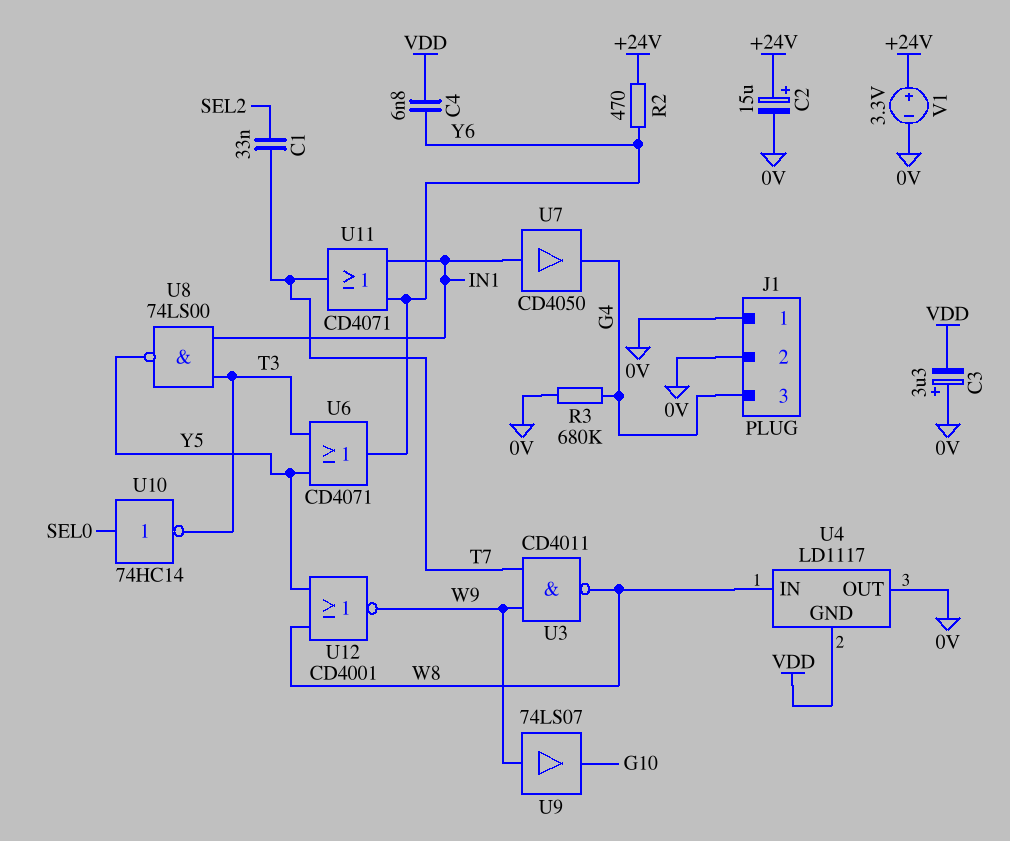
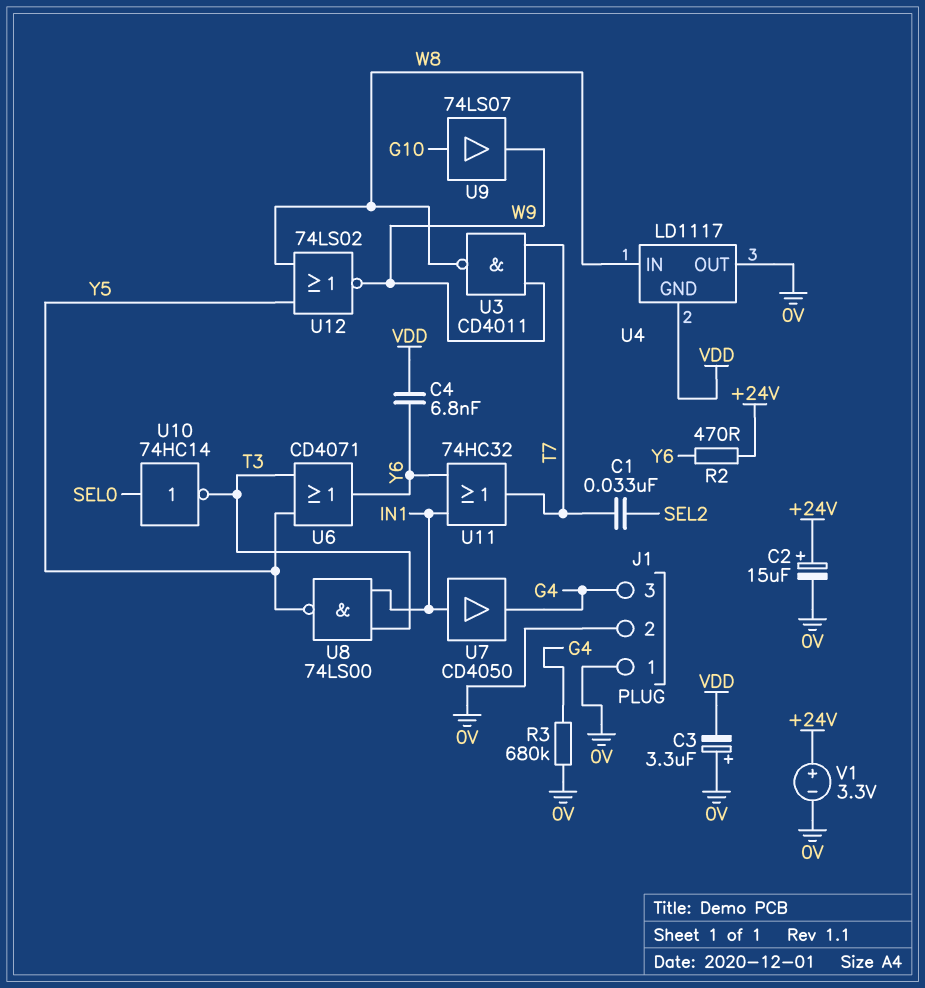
U9: buffer 74LS07 (in W9, out G10) -> buffer 74LS07 (in G10, out W9)
U11: OR CD4071 (in IN1, in Y6, out T7) -> OR 74HC32 (in IN1, in Y6, out T7)
U12: NOR CD4001 (in W8, in Y5, out W9) -> NOR 74LS02 (in W8, in Y5, out W9)

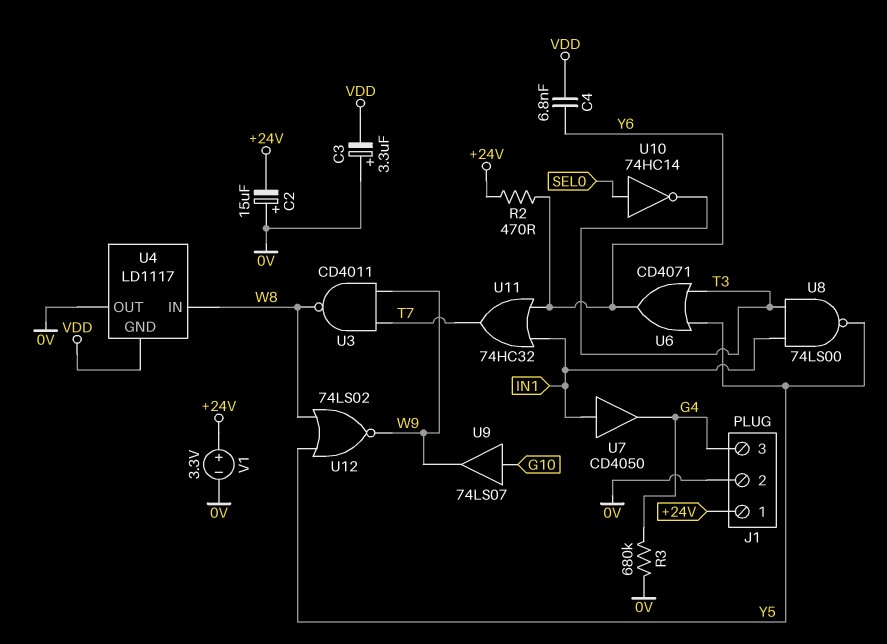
C1: 33nF (SEL2, T7) -> none
C2: 15uF (plus +24V, minus 0V) -> 15uF (plus 0V, minus +24V)
J1 pin 1: 0V -> +24V

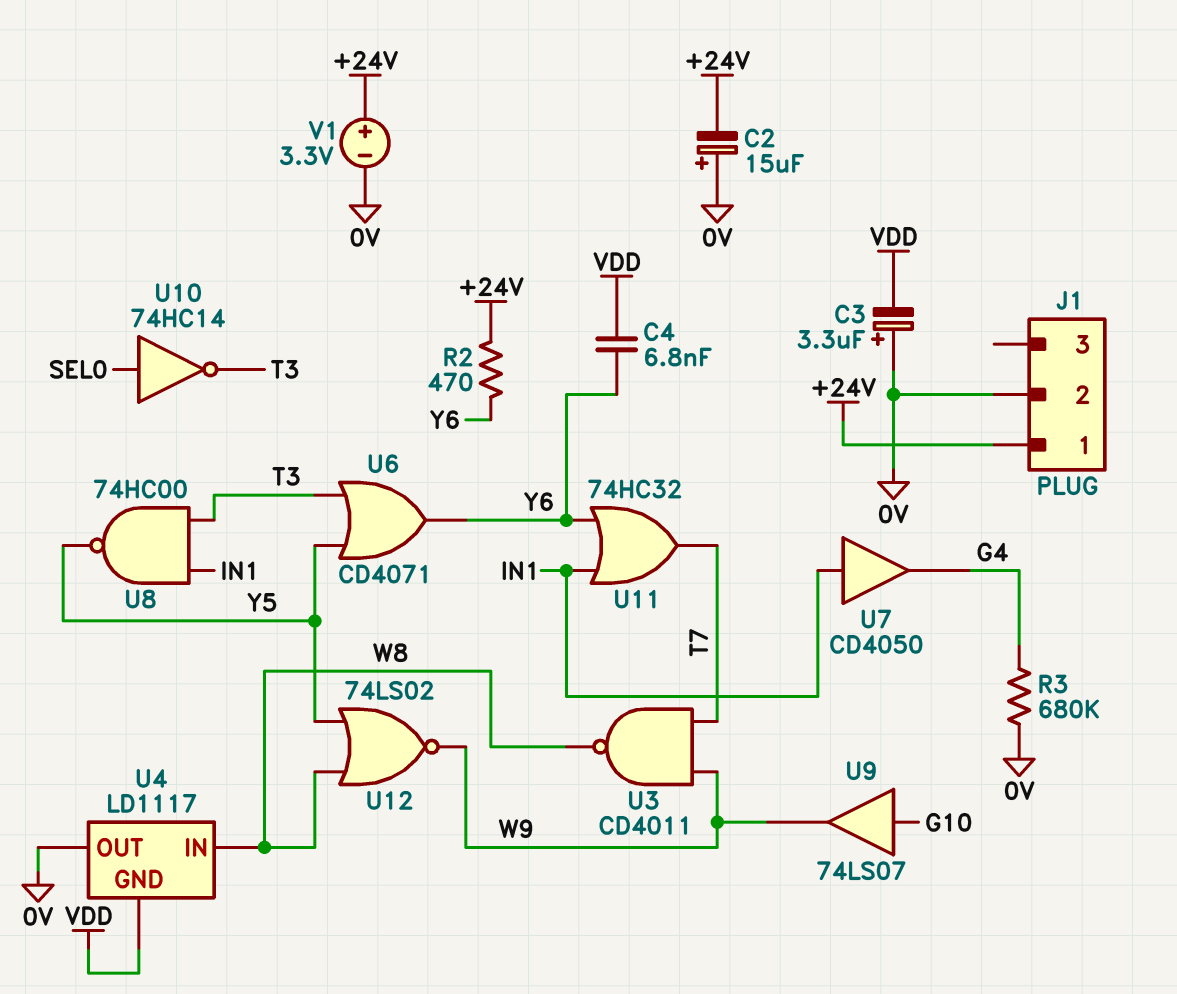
J1 pin 3: G4 -> none
U8: NAND 74LS00 (in IN1, in T3, out Y5) -> NAND 74HC00 (in IN1, in T3, out Y5)

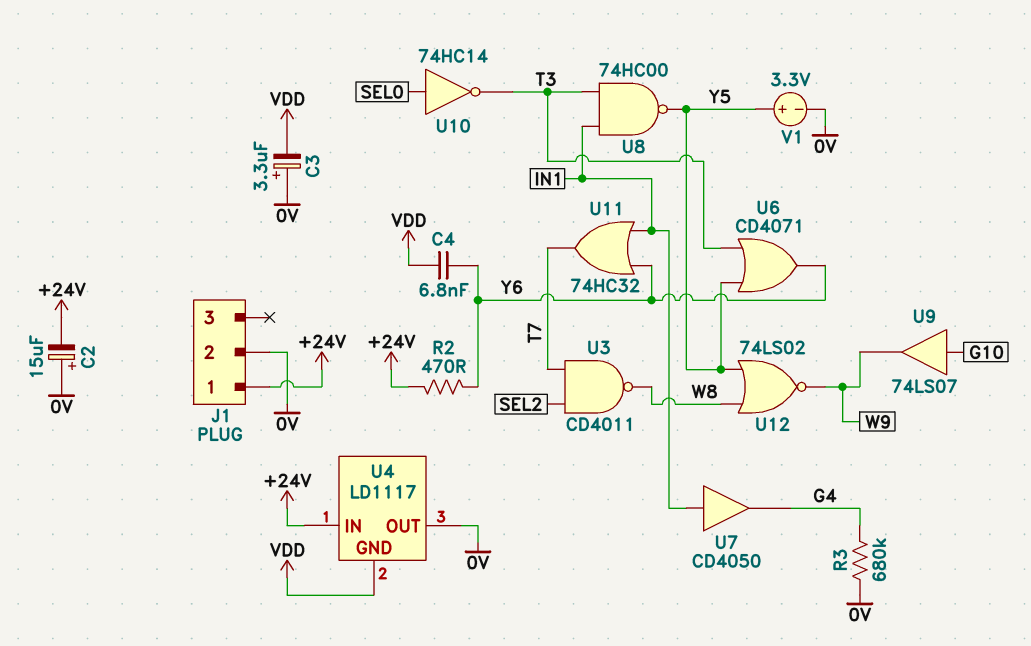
U3: NAND CD4011 (in T7, in W9, out W8) -> NAND CD4011 (in SEL2, in T7, out W8)
U4 pin IN: W8 -> +24V
V1: 3.3V (plus +24V, minus 0V) -> 3.3V (plus Y5, minus 0V)

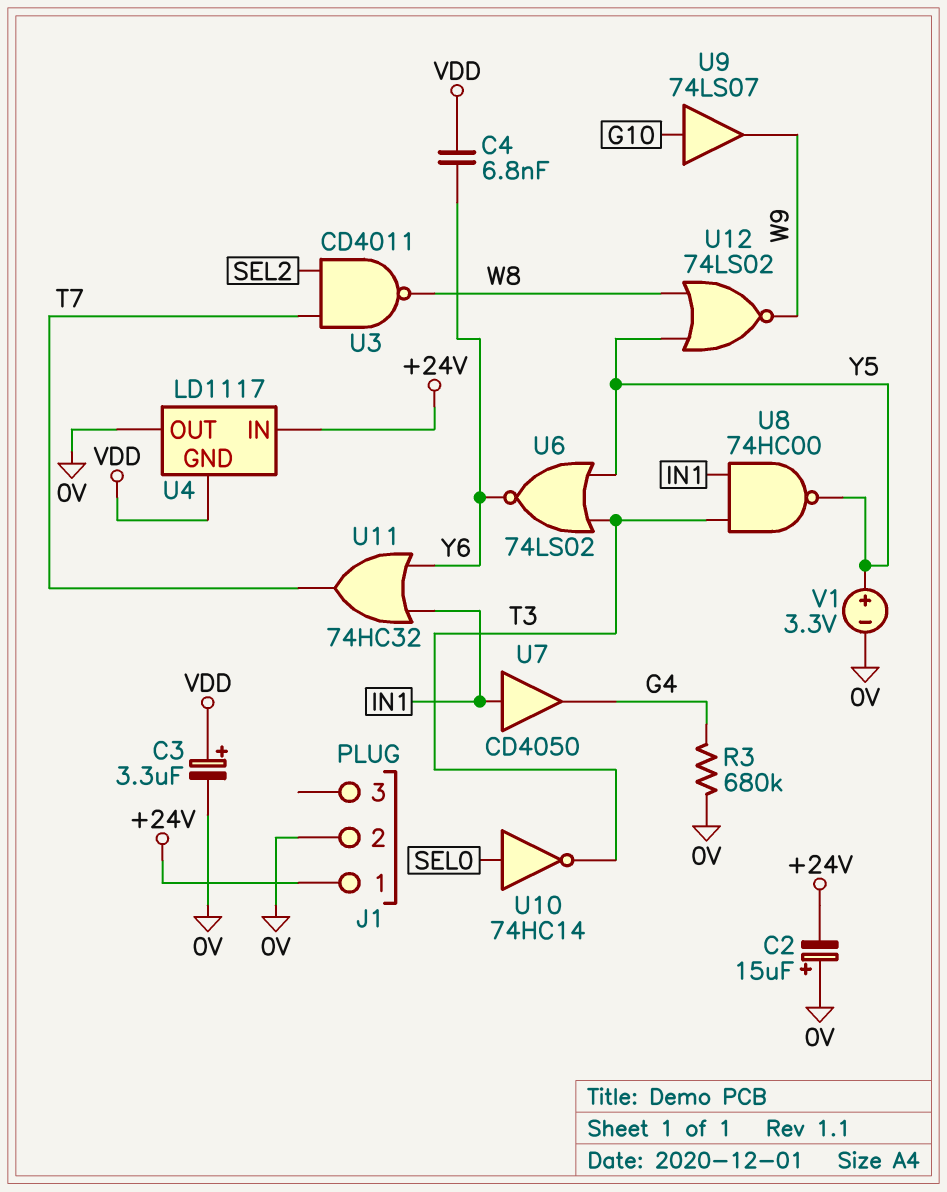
C3: 3.3uF (plus 0V, minus VDD) -> 3.3uF (plus VDD, minus 0V)
R2: 470 (+24V, Y6) -> none
U6: OR CD4071 (in T3, in Y5, out Y6) -> NOR 74LS02 (in T3, in Y5, out Y6)

